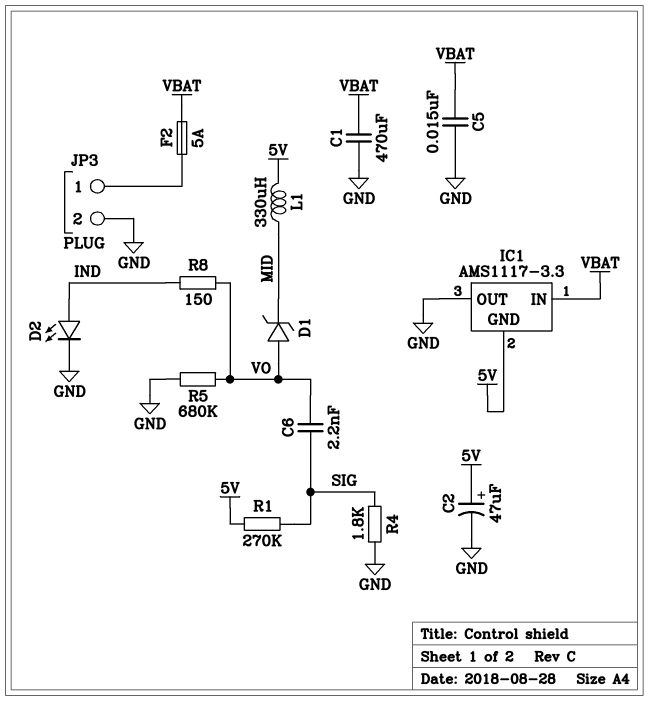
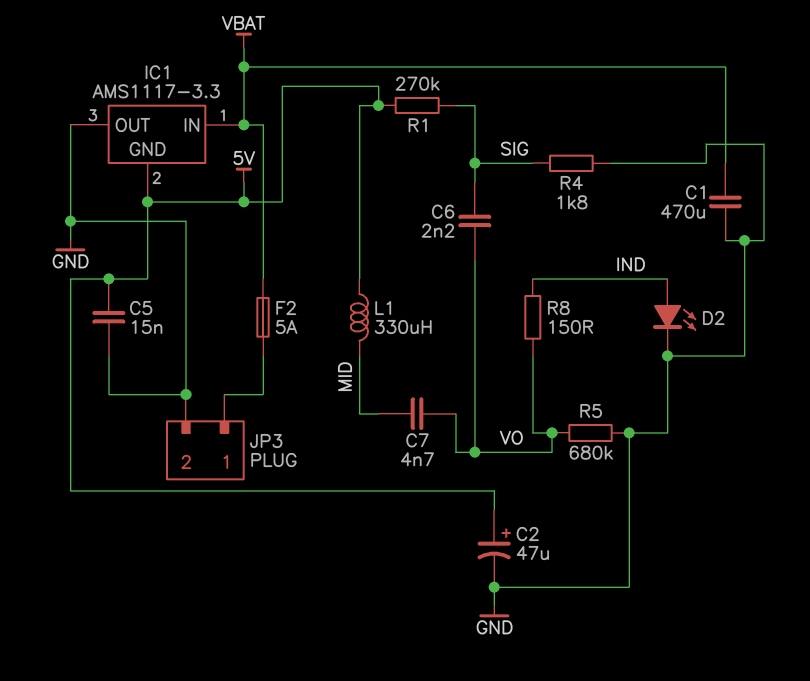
C5: 15nF (GND, VBAT) -> 15nF (5V, GND)
C7: none -> 4.7nF (MID, VO)
D1: zener (A VO, K MID) -> none

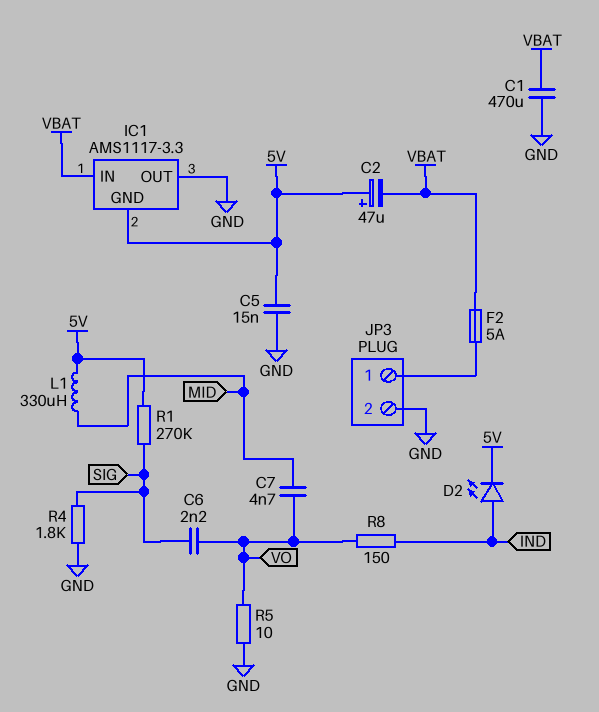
C2: 47uF (plus 5V, minus GND) -> 47uF (plus 5V, minus VBAT)
D2: LED (A IND, K GND) -> LED (A IND, K 5V)
R5: 680k (GND, VO) -> 10 (GND, VO)

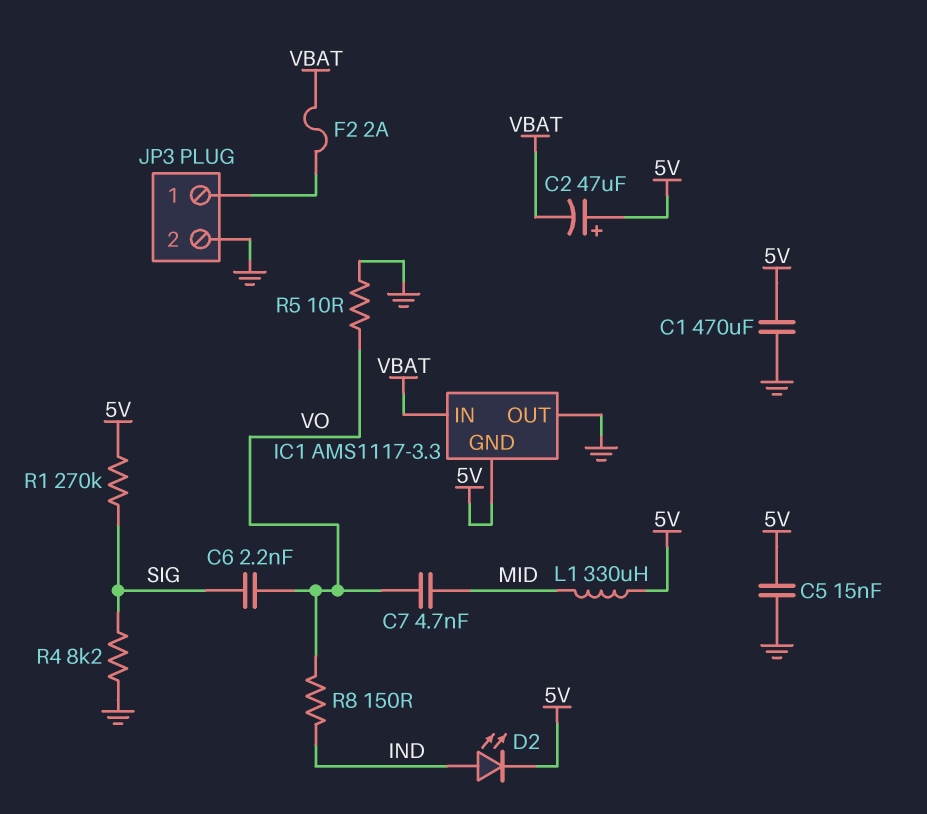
C1: 470uF (GND, VBAT) -> 470uF (5V, GND)
F2: 5A (JP3/1, VBAT) -> 2A (JP3/1, VBAT)
R4: 1.8k (GND, SIG) -> 8.2k (GND, SIG)

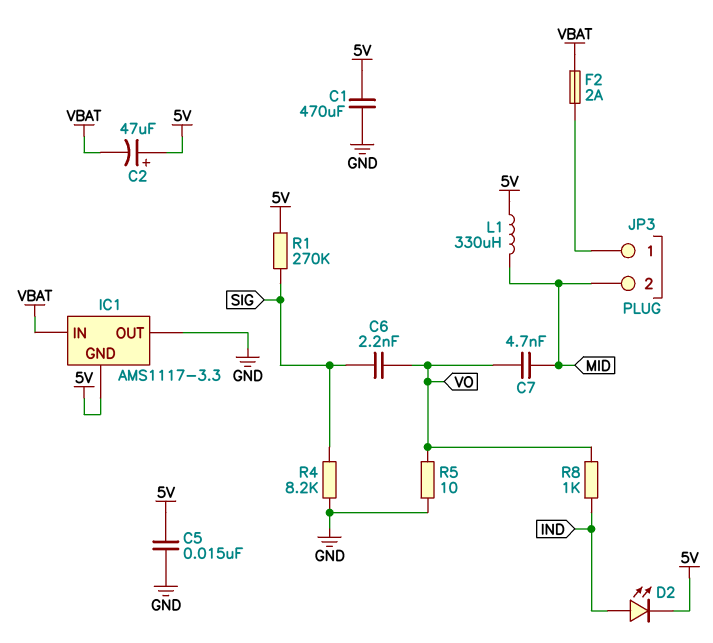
JP3 pin 2: GND -> MID
R8: 150 (IND, VO) -> 1k (IND, VO)

